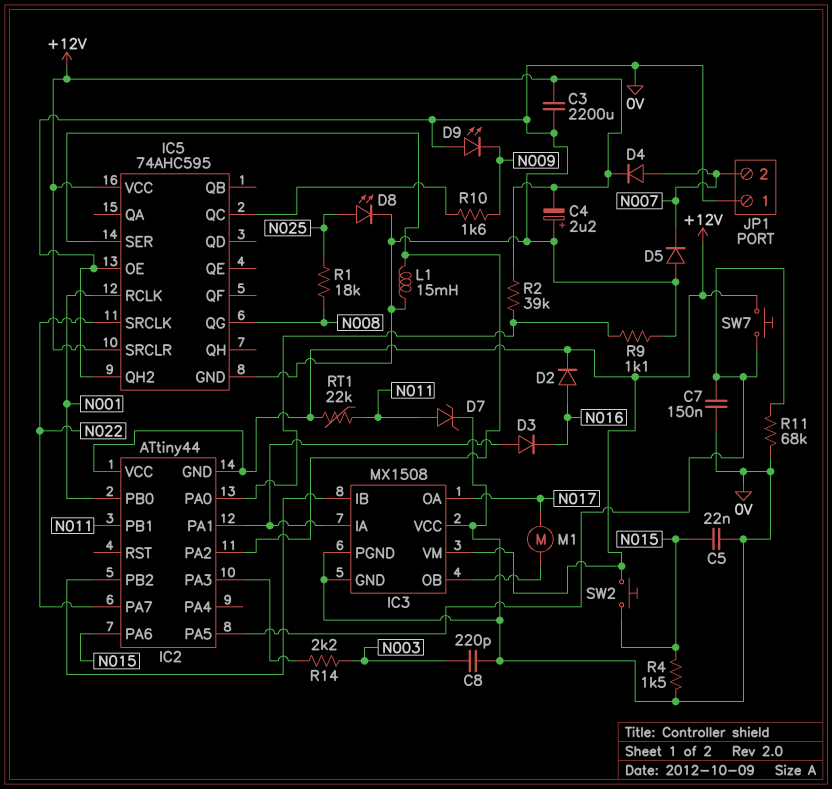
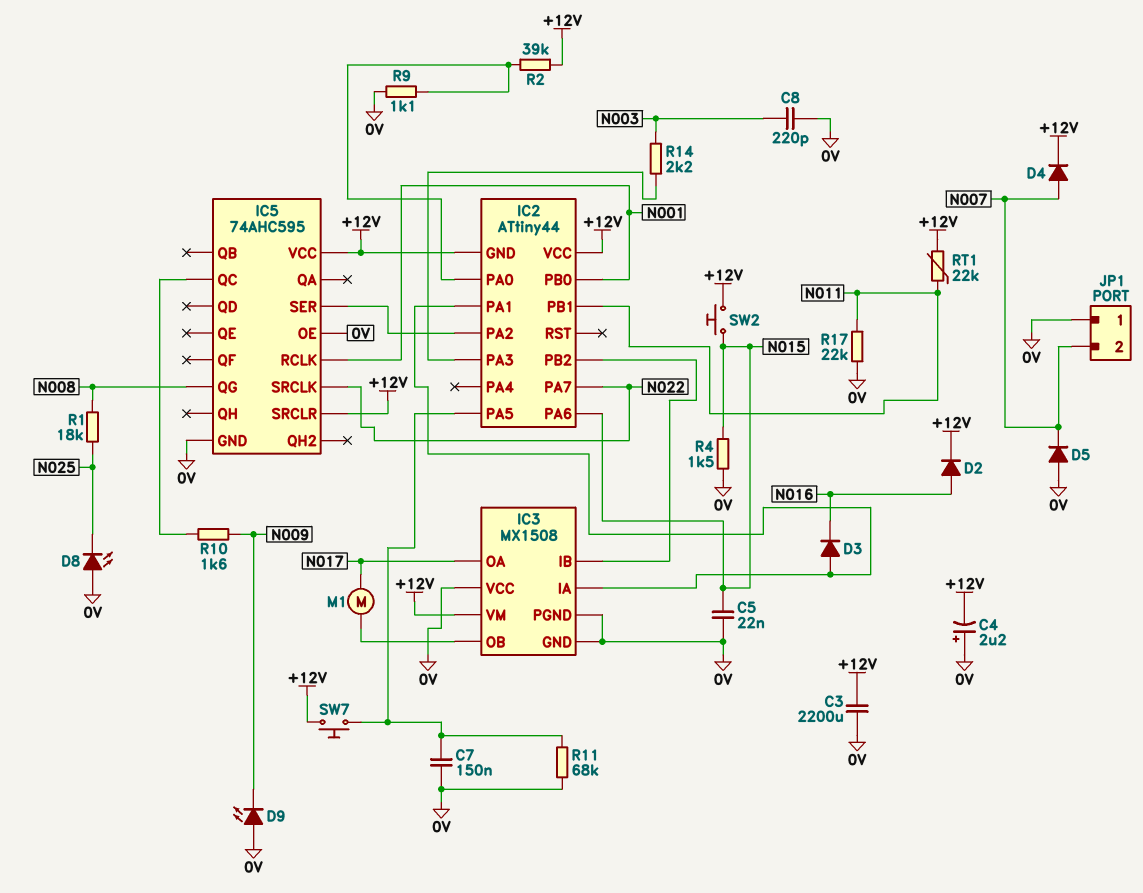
D7: zener (A N011, K 0V) -> none
D8: LED (A N025, K 0V) -> LED (A 0V, K N025)
IC5 pin QH2: 0V -> none
L1: 15mH (0V, IC2/PA2) -> none
R17: none -> 22k (0V, N011)

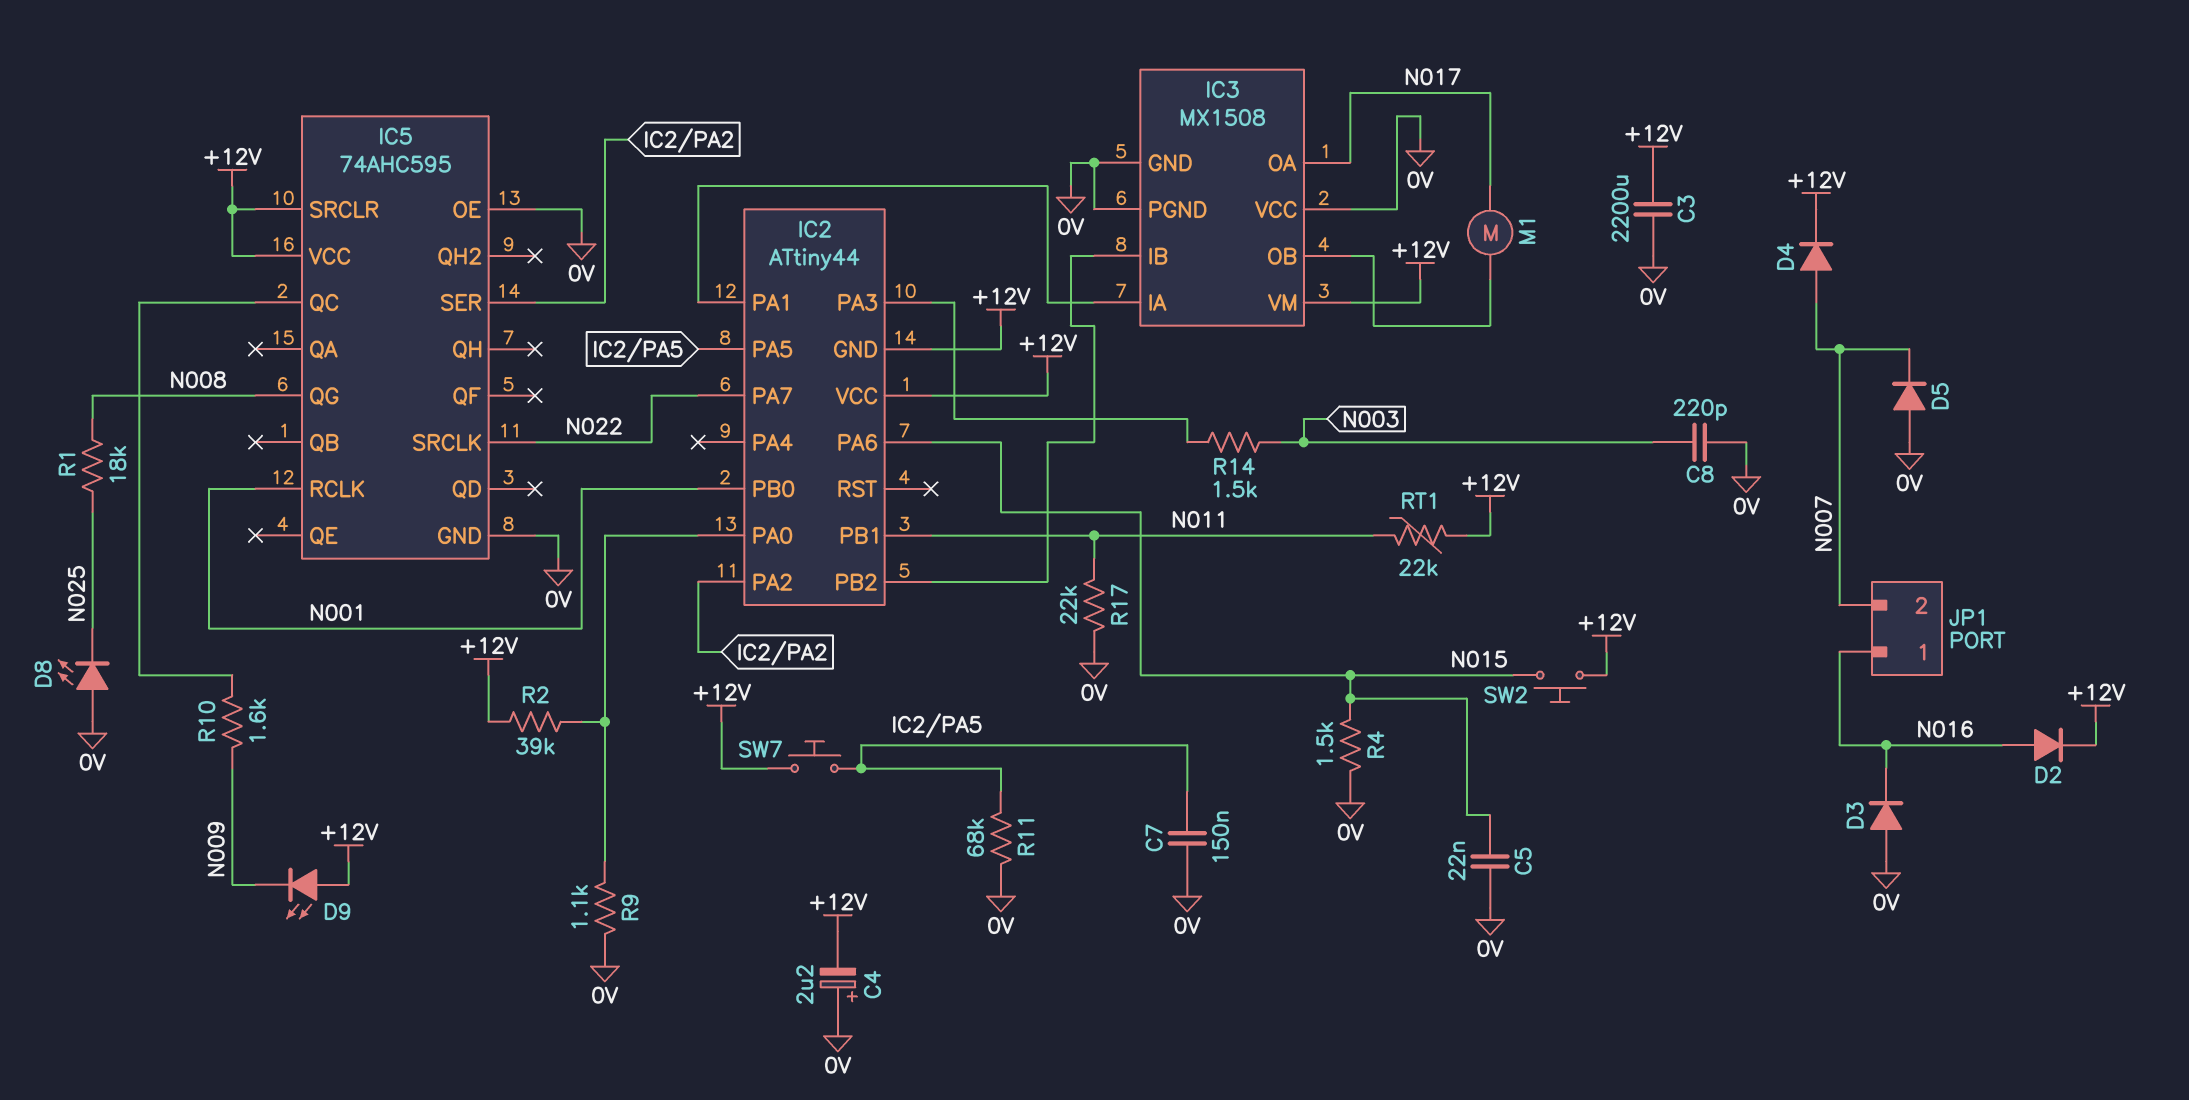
D3: diode (A IC2/PA1, K N016) -> diode (A 0V, K N016)
D9: LED (A 0V, K N009) -> LED (A +12V, K N009)
JP1 pin 1: 0V -> N016
R14: 2.2k (IC2/PA3, N003) -> 1.5k (IC2/PA3, N003)

